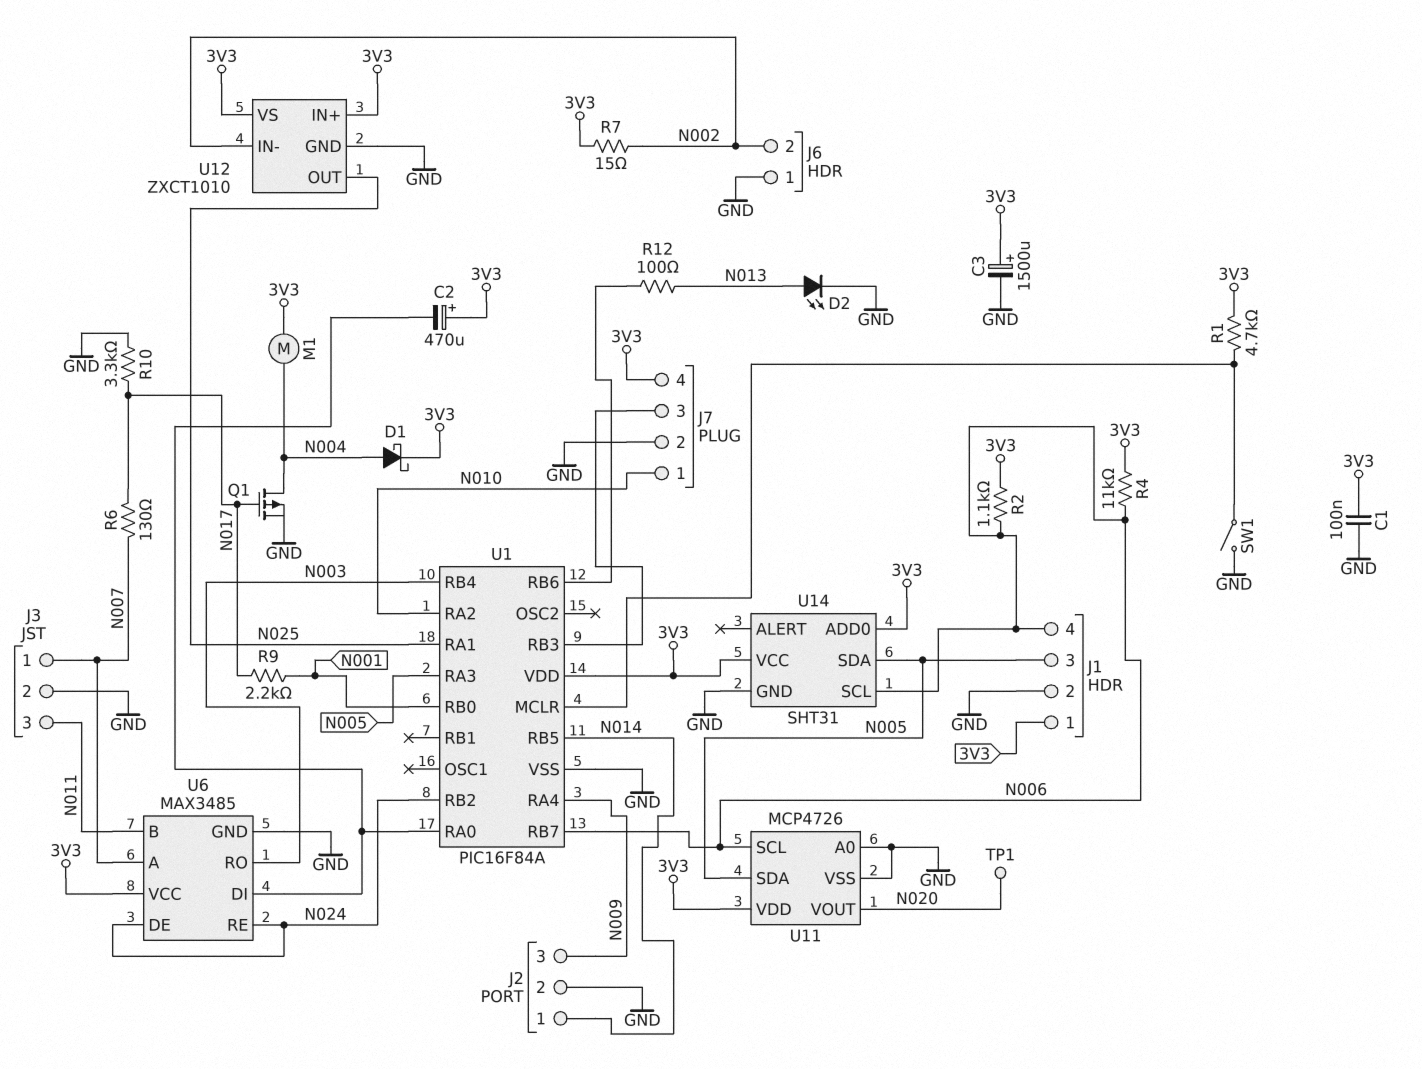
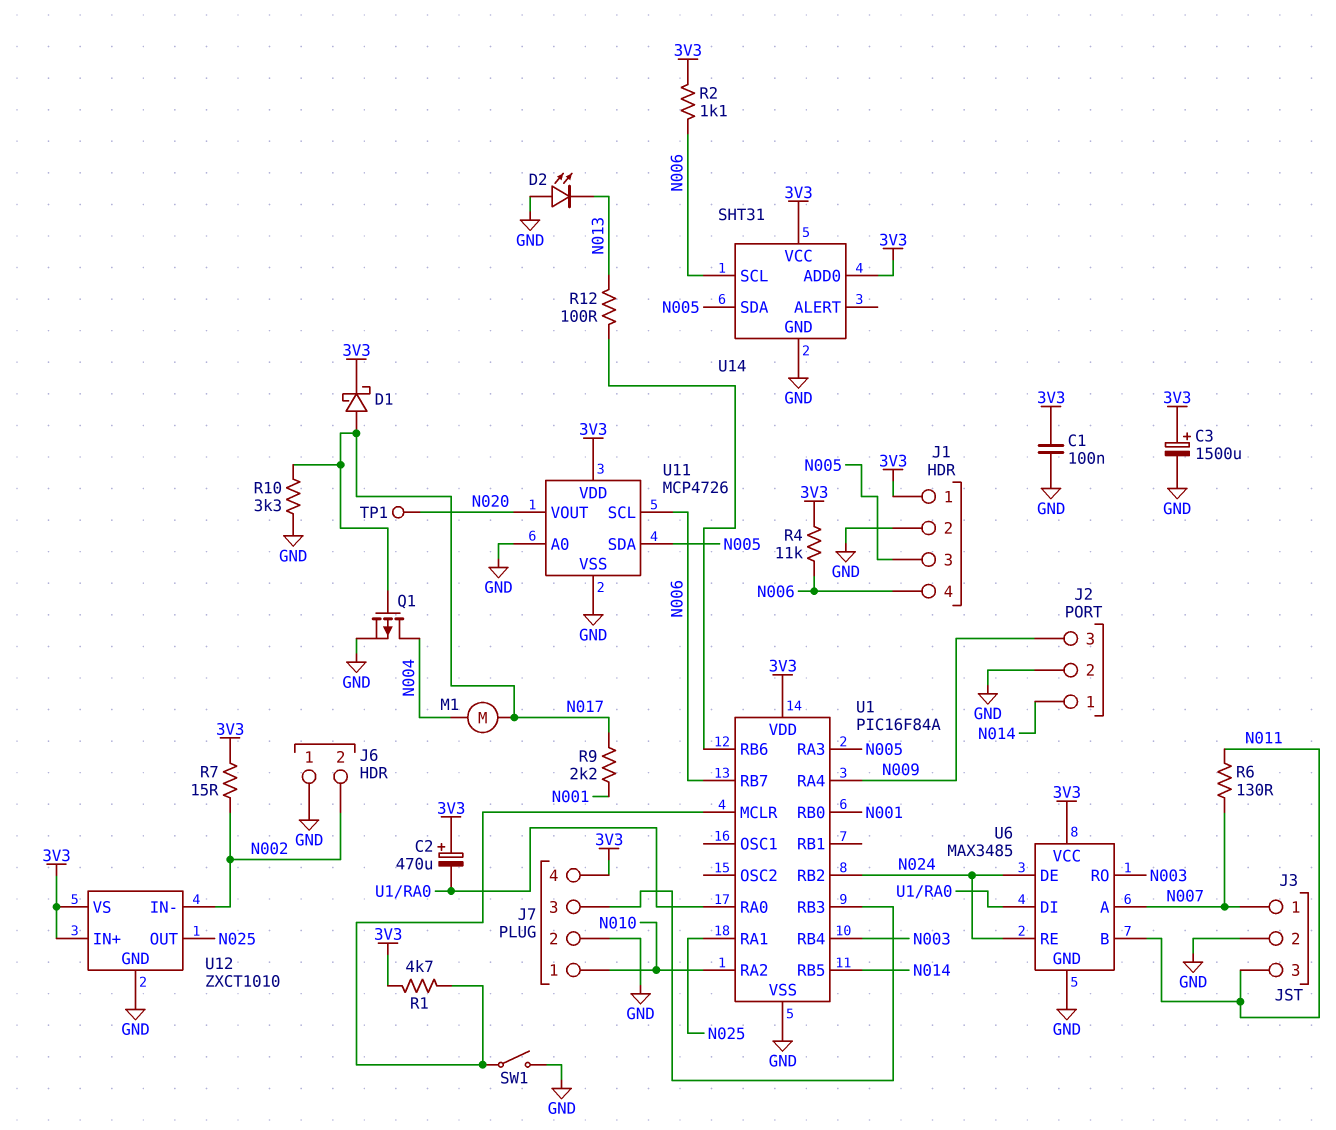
D1: schottky (A N004, K 3V3) -> schottky (A N017, K 3V3)
D2: LED (A N013, K GND) -> LED (A GND, K N013)
M1: motor (3V3, N004) -> motor (N004, N017)
R6: 130 (N007, N017) -> 130 (N007, N011)

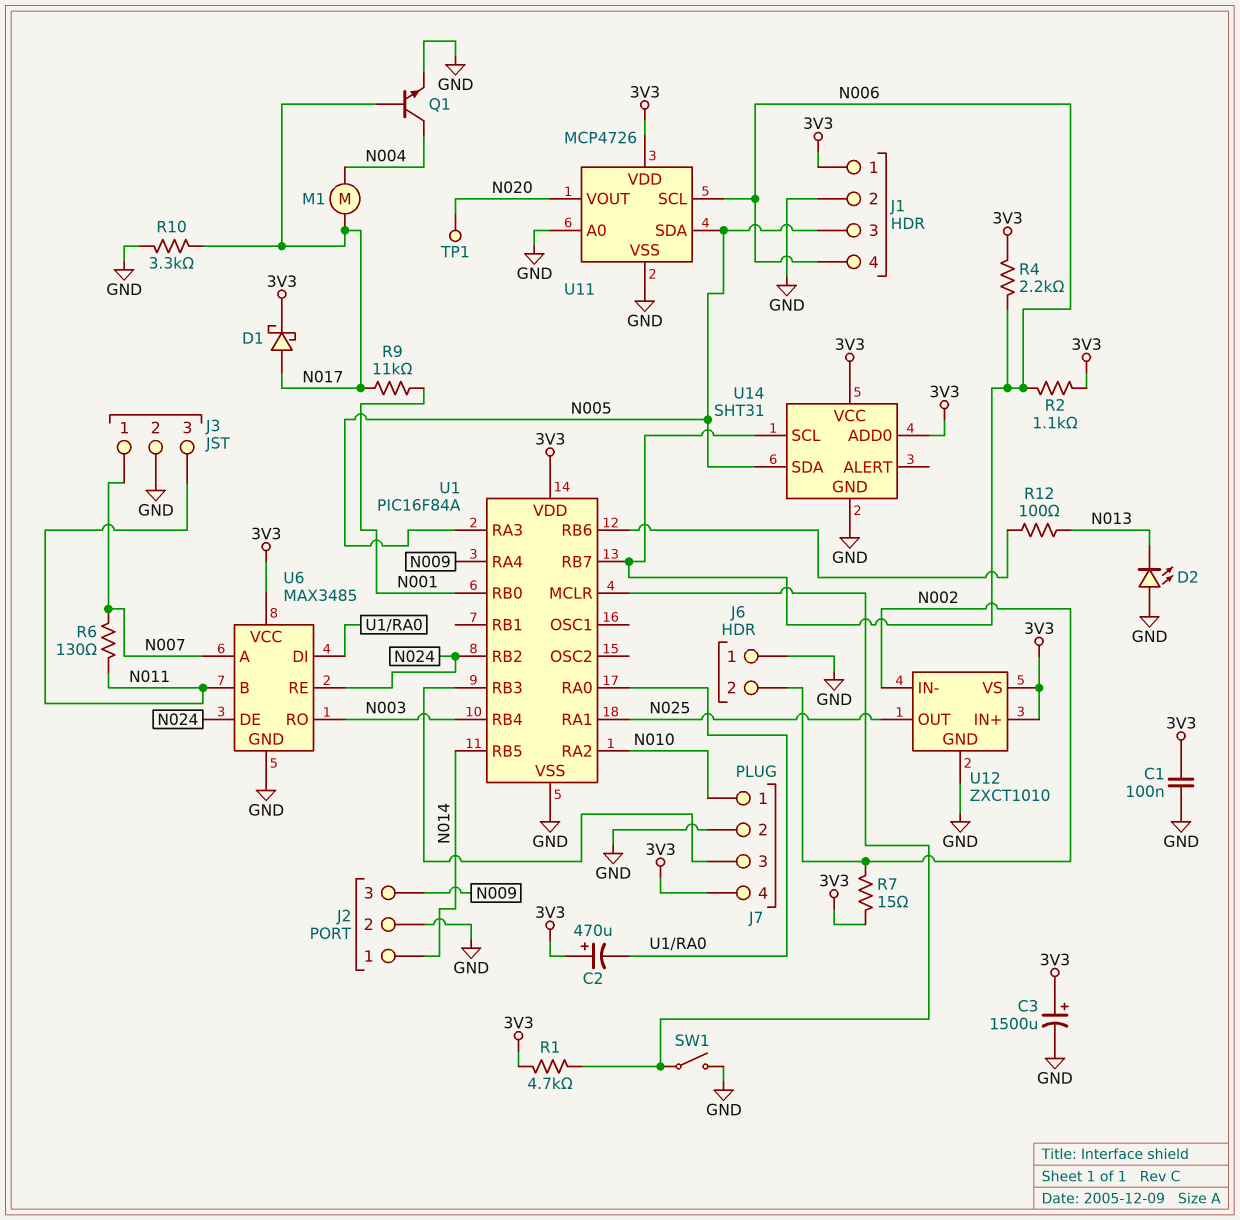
Q1: PMOS (G N017, D N004, S GND) -> NPN (B N017, C N004, E GND)
R4: 11k (3V3, N006) -> 2.2k (3V3, N006)
R9: 2.2k (N001, N017) -> 11k (N001, N017)

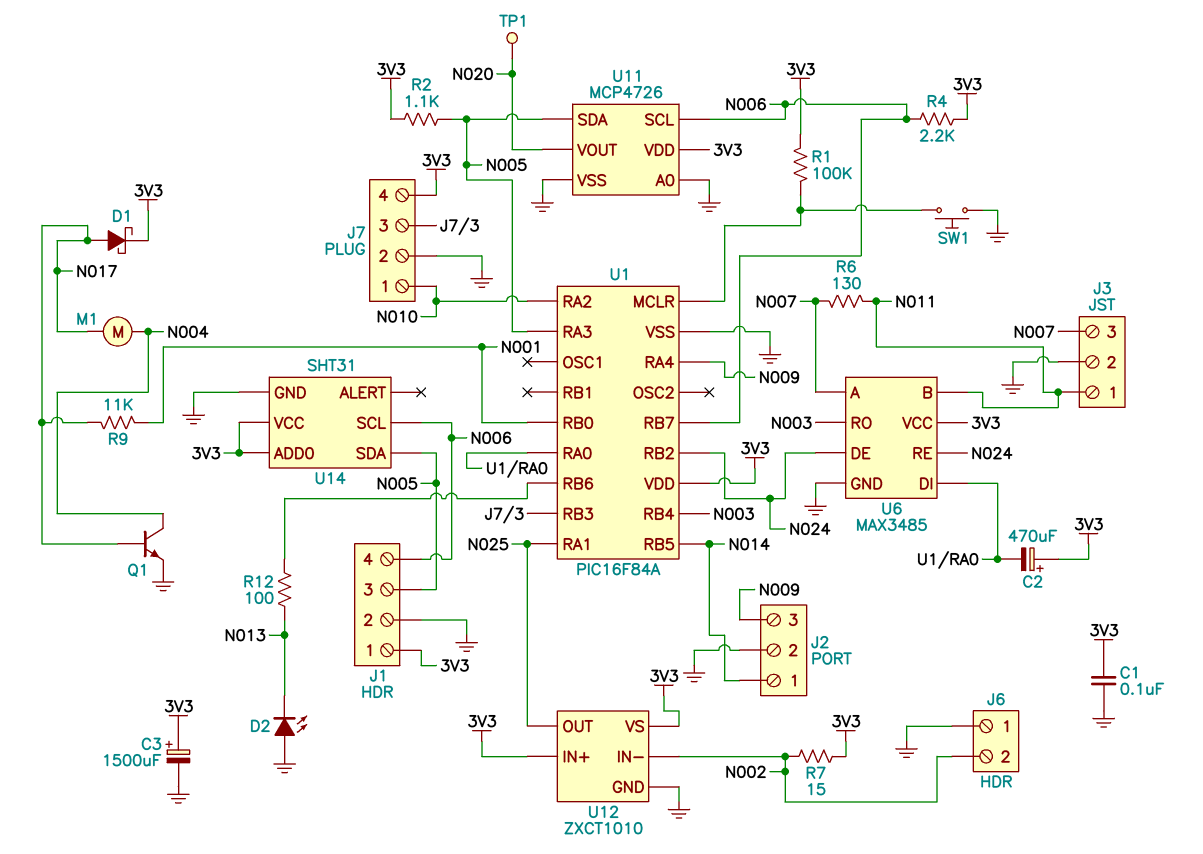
J3 pin 1: N007 -> N011
J3 pin 3: N011 -> N007
R1: 4.7k (3V3, U1/MCLR) -> 100k (3V3, U1/MCLR)
R2: 1.1k (3V3, N006) -> 1.1k (3V3, N005)
R10: 3.3k (GND, N017) -> none
SW1: switch (GND, U1/MCLR) -> button (GND, U1/MCLR)

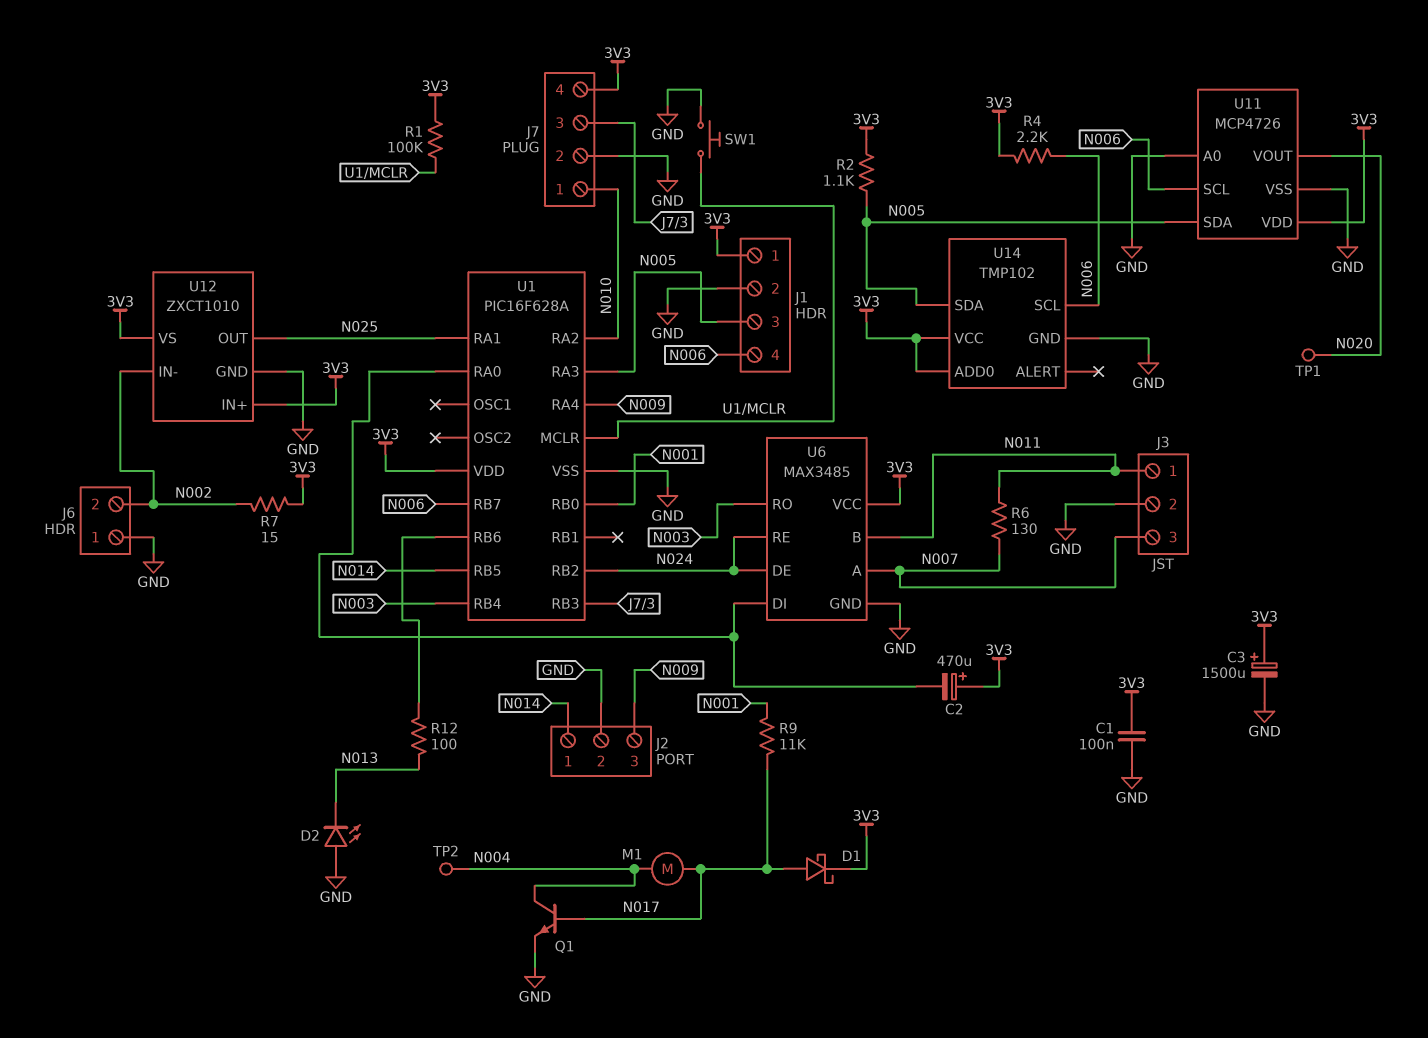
TP2: none -> test point (N004)
U1: PIC16F84A -> PIC16F628A
U14: SHT31 -> TMP102

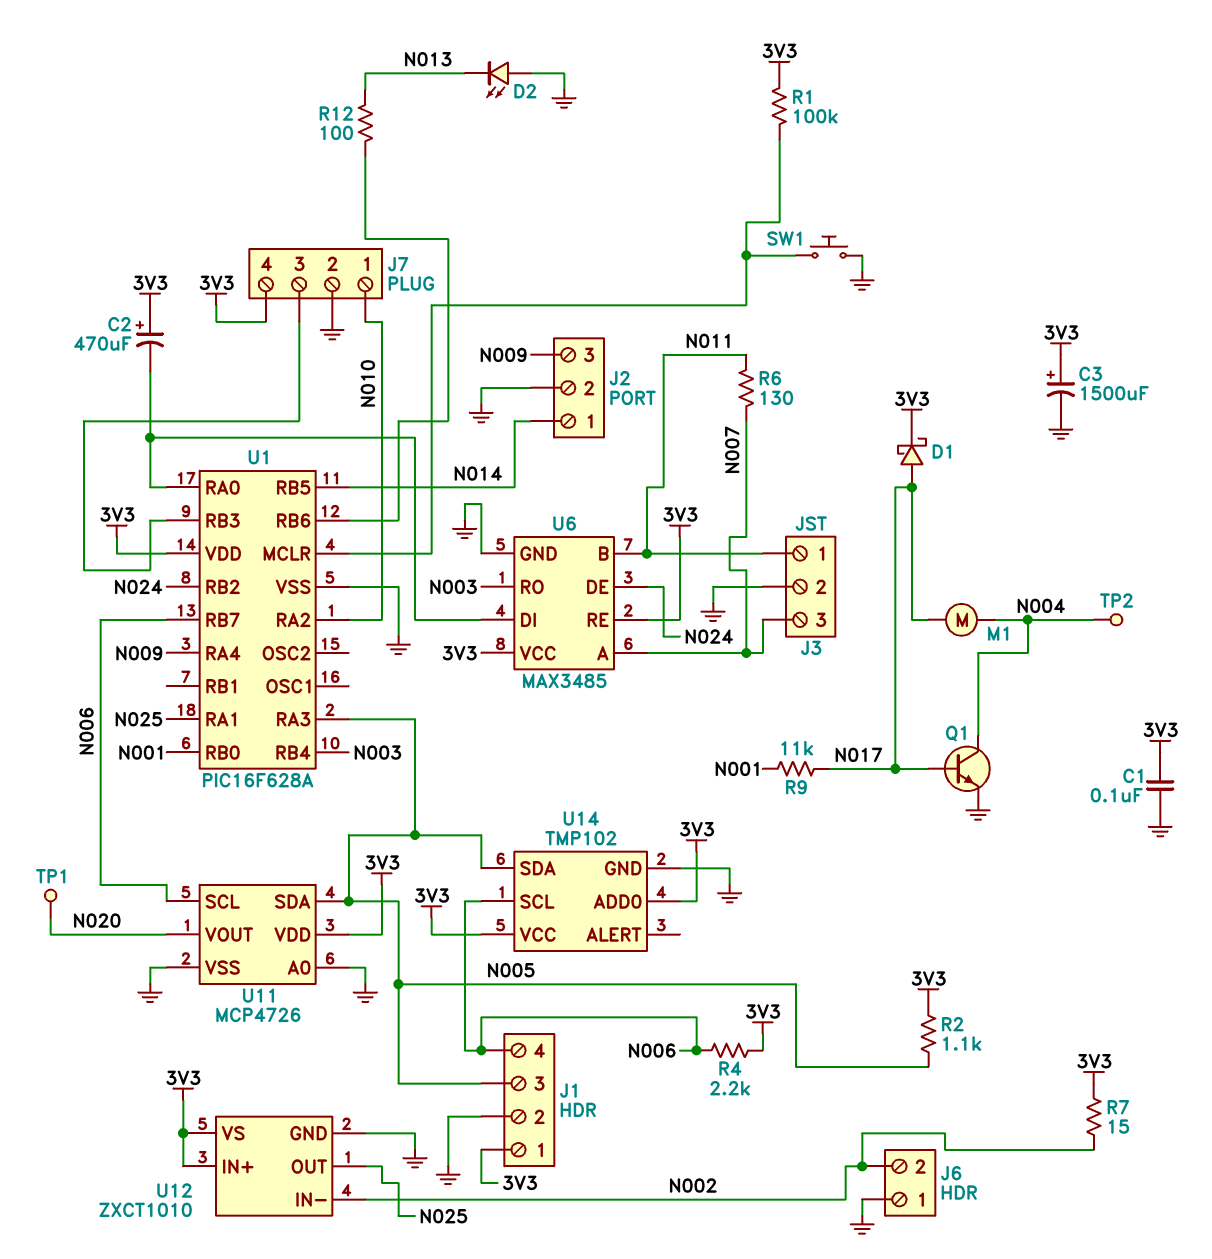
U6 pin RE: N024 -> 3V3

